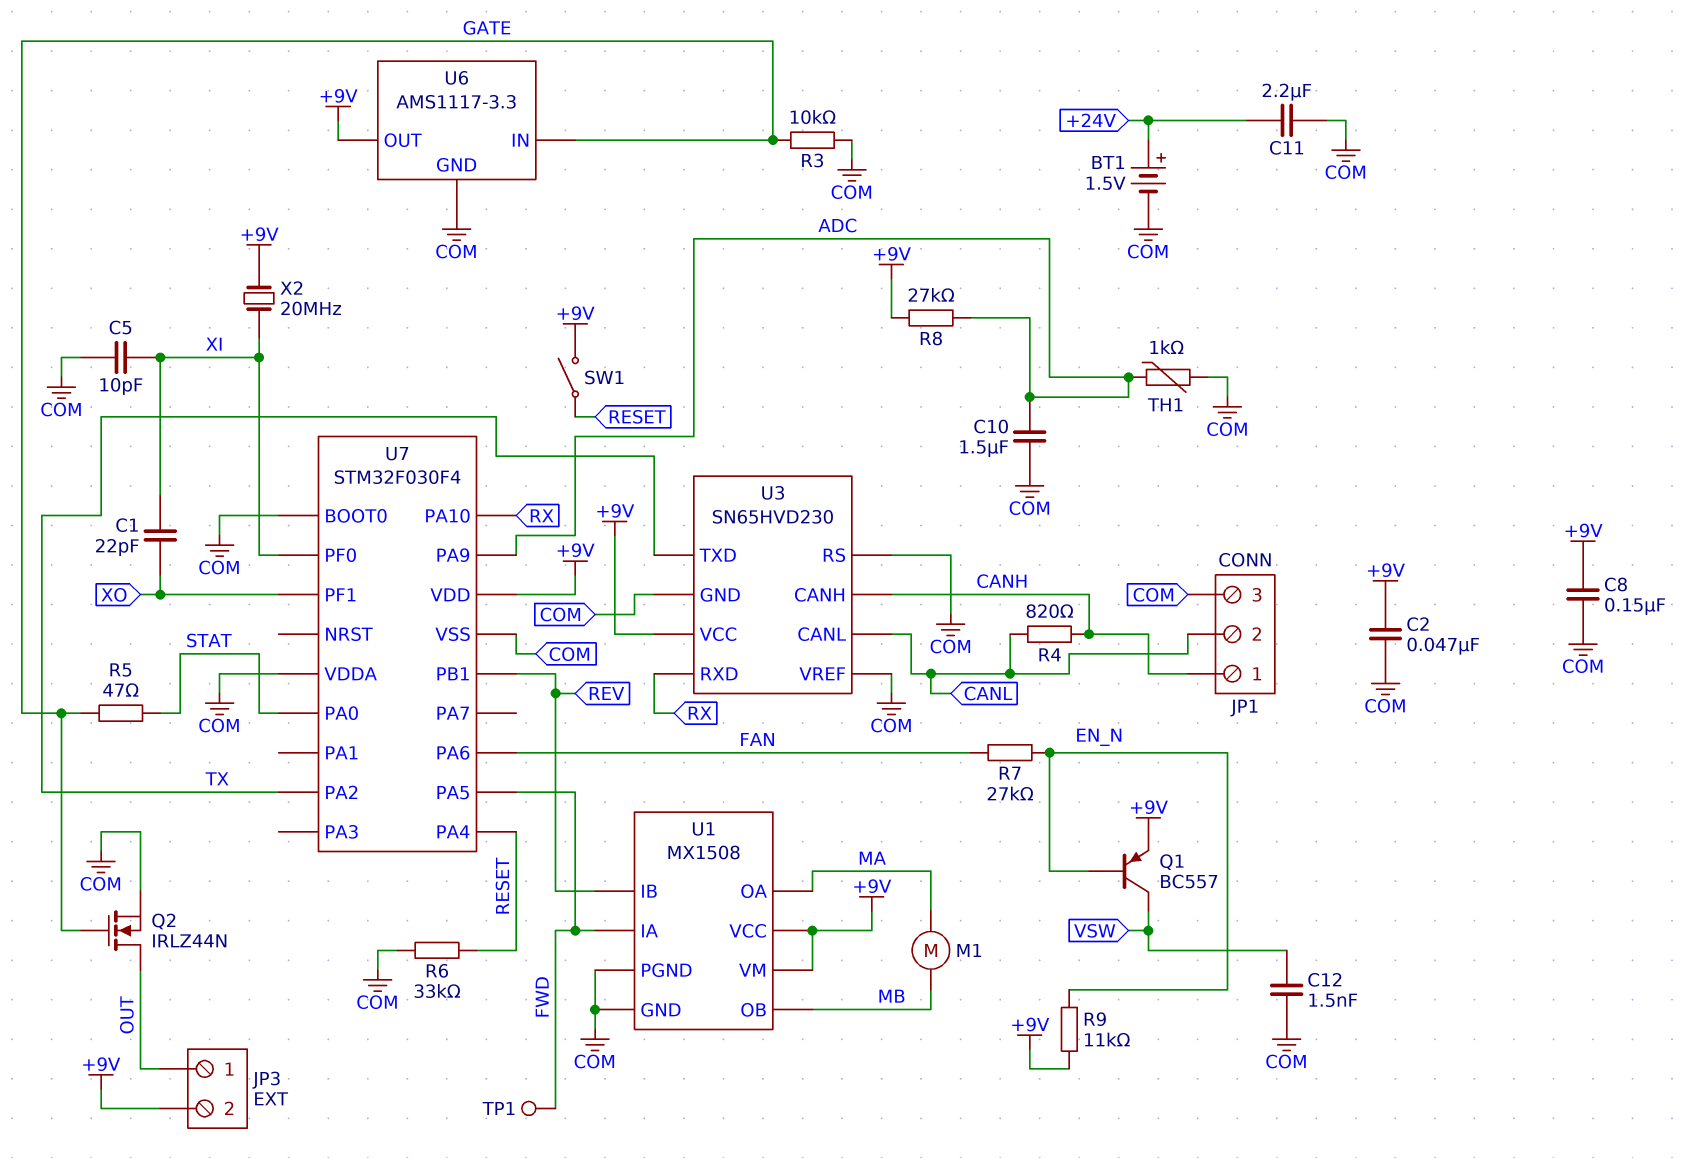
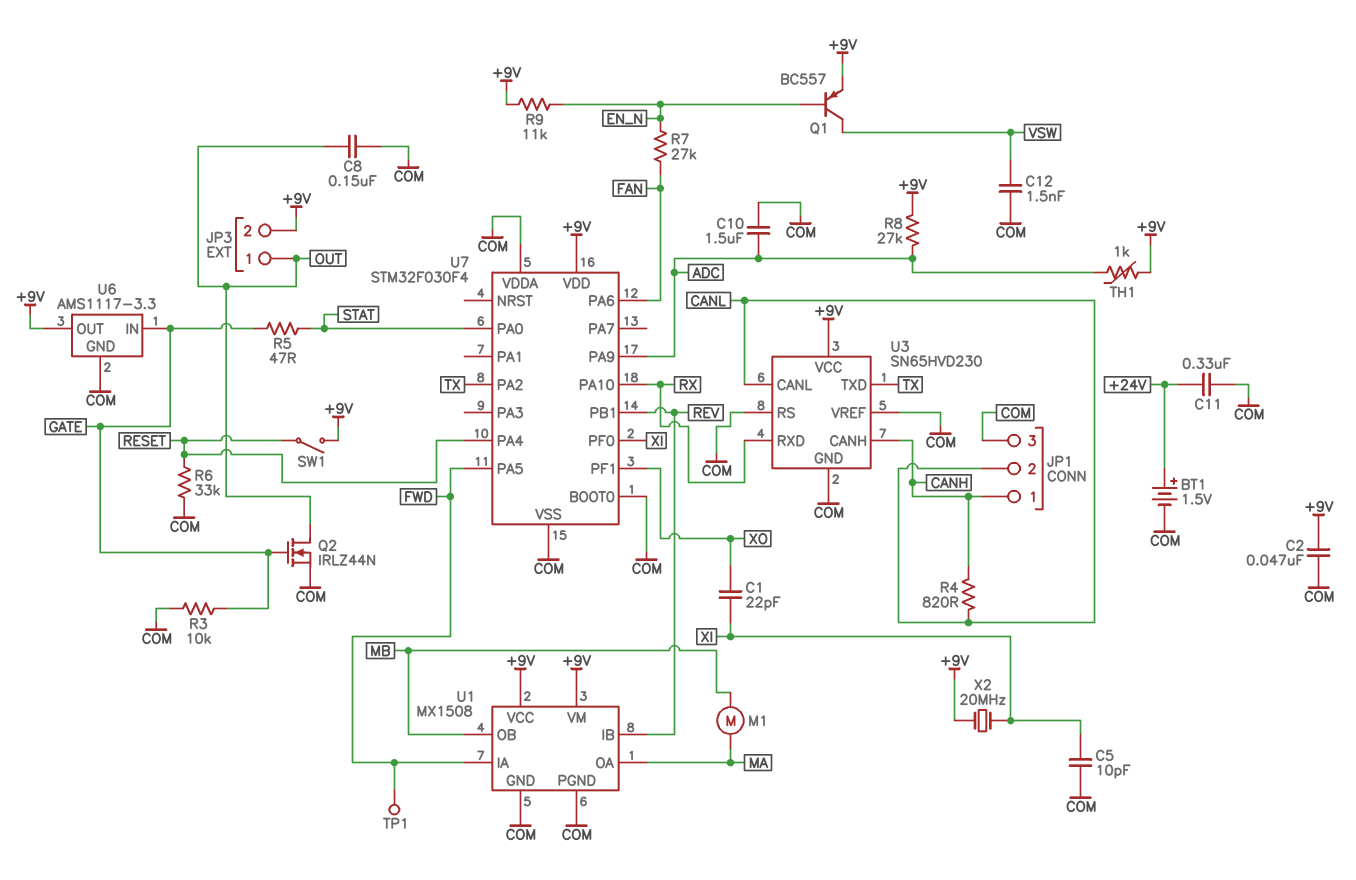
C8: 150nF (+9V, COM) -> 150nF (COM, OUT)
C11: 2.2uF (+24V, COM) -> 330nF (+24V, COM)
TH1: 1k (ADC, COM) -> 1k (+9V, ADC)

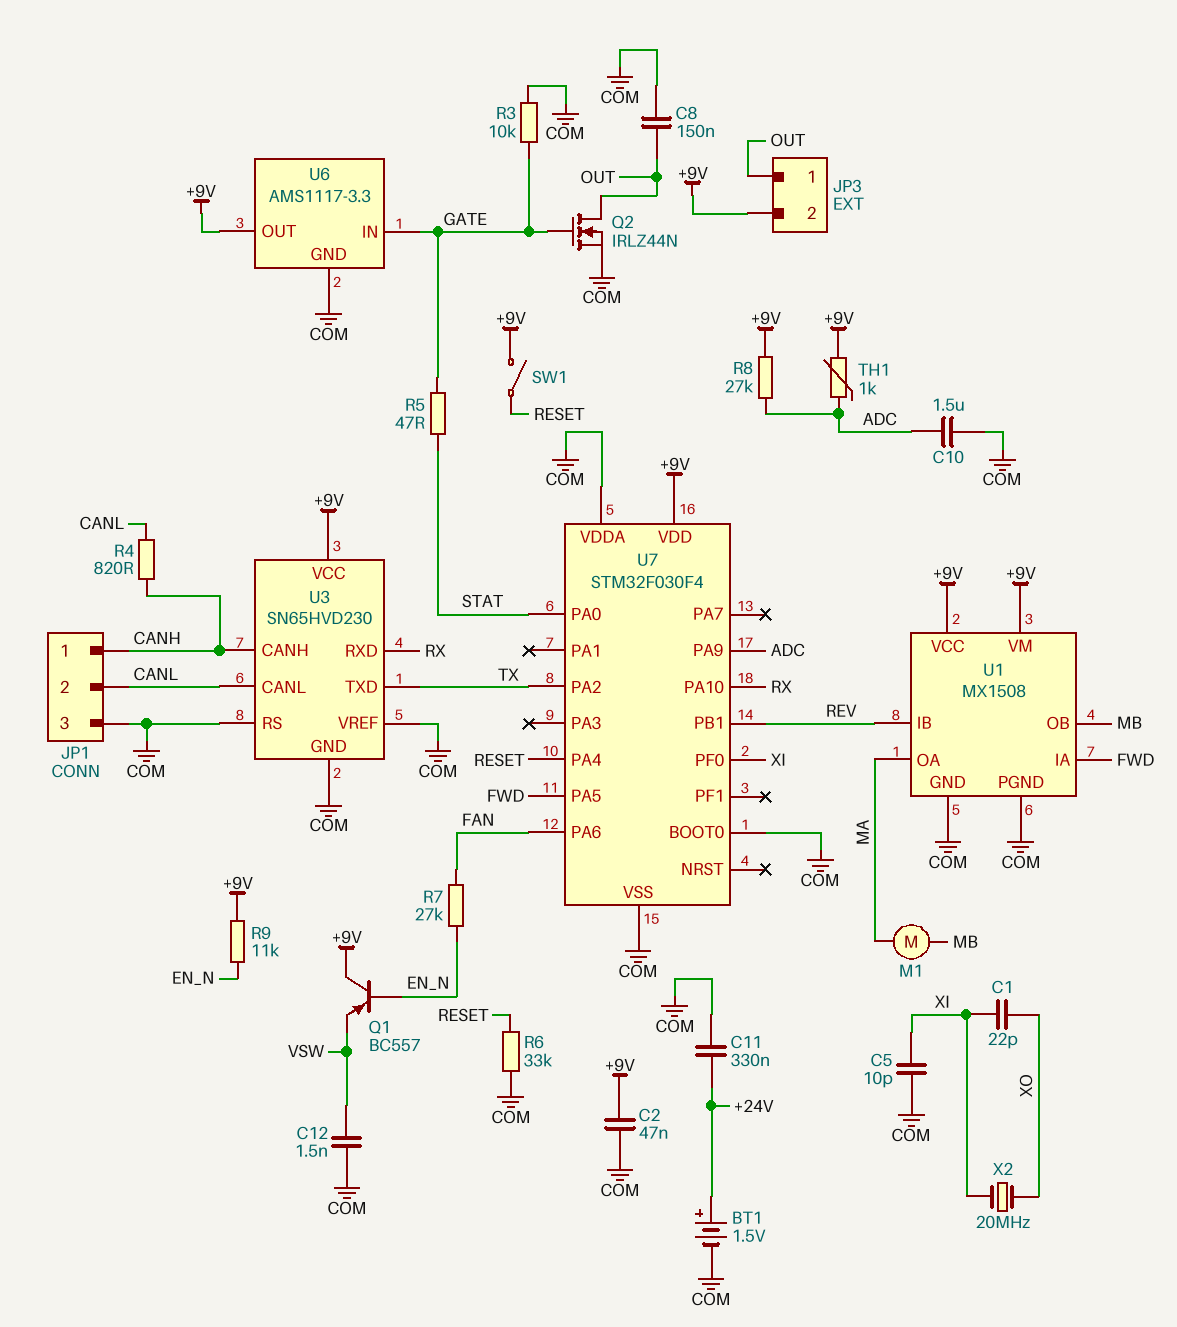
Q1: PNP BC557 (B EN_N, C VSW, E +9V) -> PNP BC557 (B EN_N, C +9V, E VSW)
TP1: test point (FWD) -> none
U7 pin PF1: XO -> none
X2: 20MHz (+9V, XI) -> 20MHz (XI, XO)

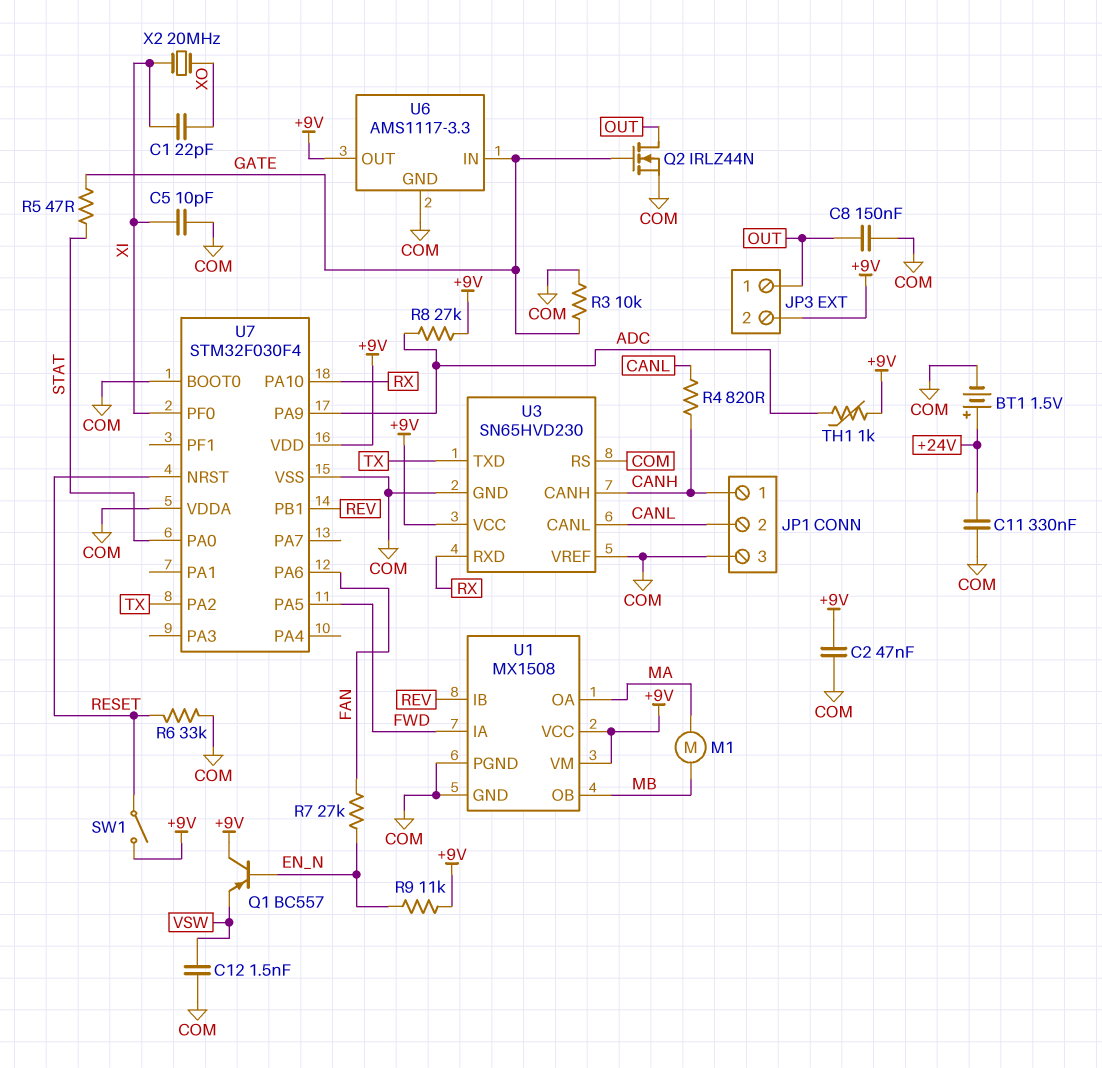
C10: 1.5uF (ADC, COM) -> none
U7 pin NRST: none -> RESET
U7 pin PA4: RESET -> none

